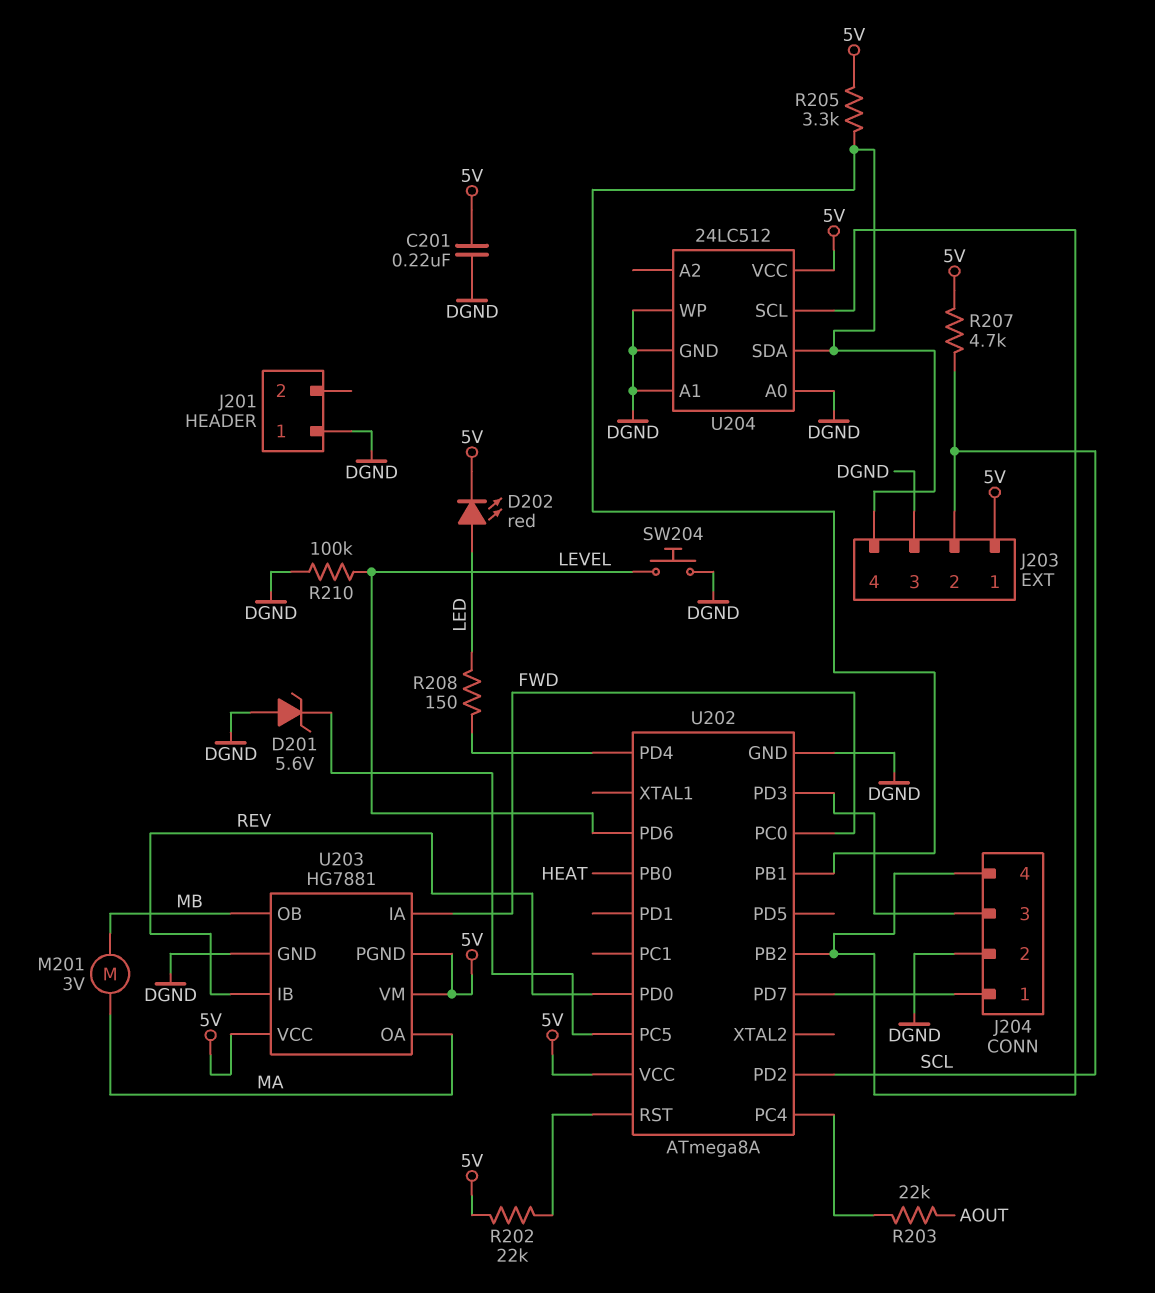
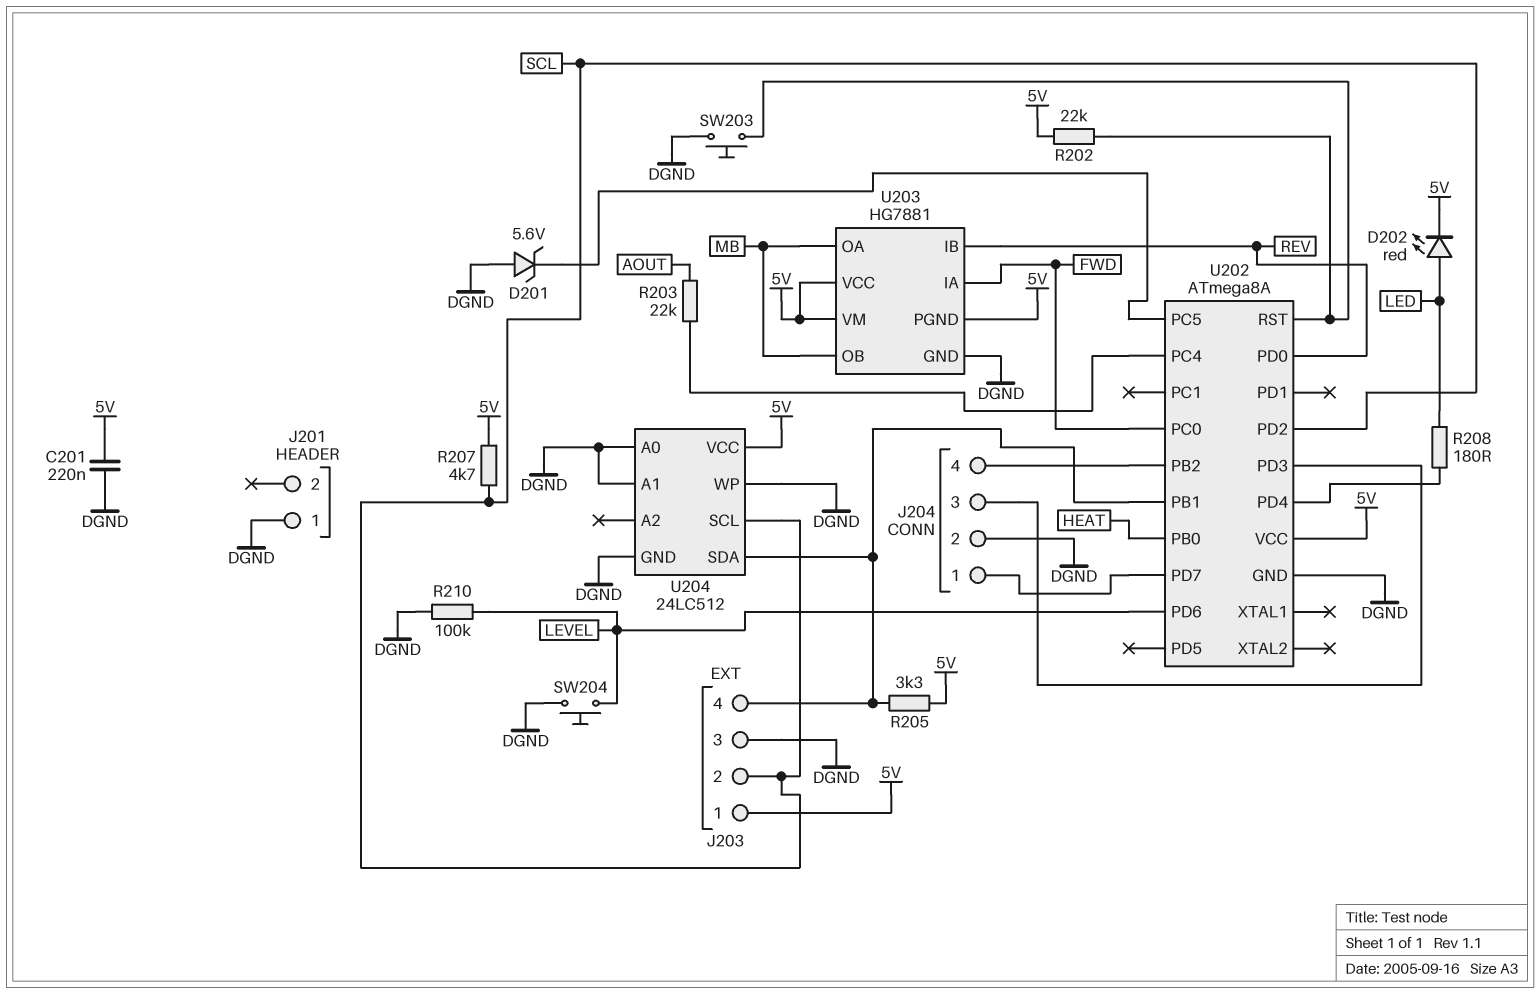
M201: motor 3V (MA, MB) -> none
R208: 150 (LED, U202/PD4) -> 180 (LED, U202/PD4)
SW203: none -> button (DGND, U202/RST)
U203 pin OA: MA -> MB
U204 pin SCL: J204/4 -> SCL

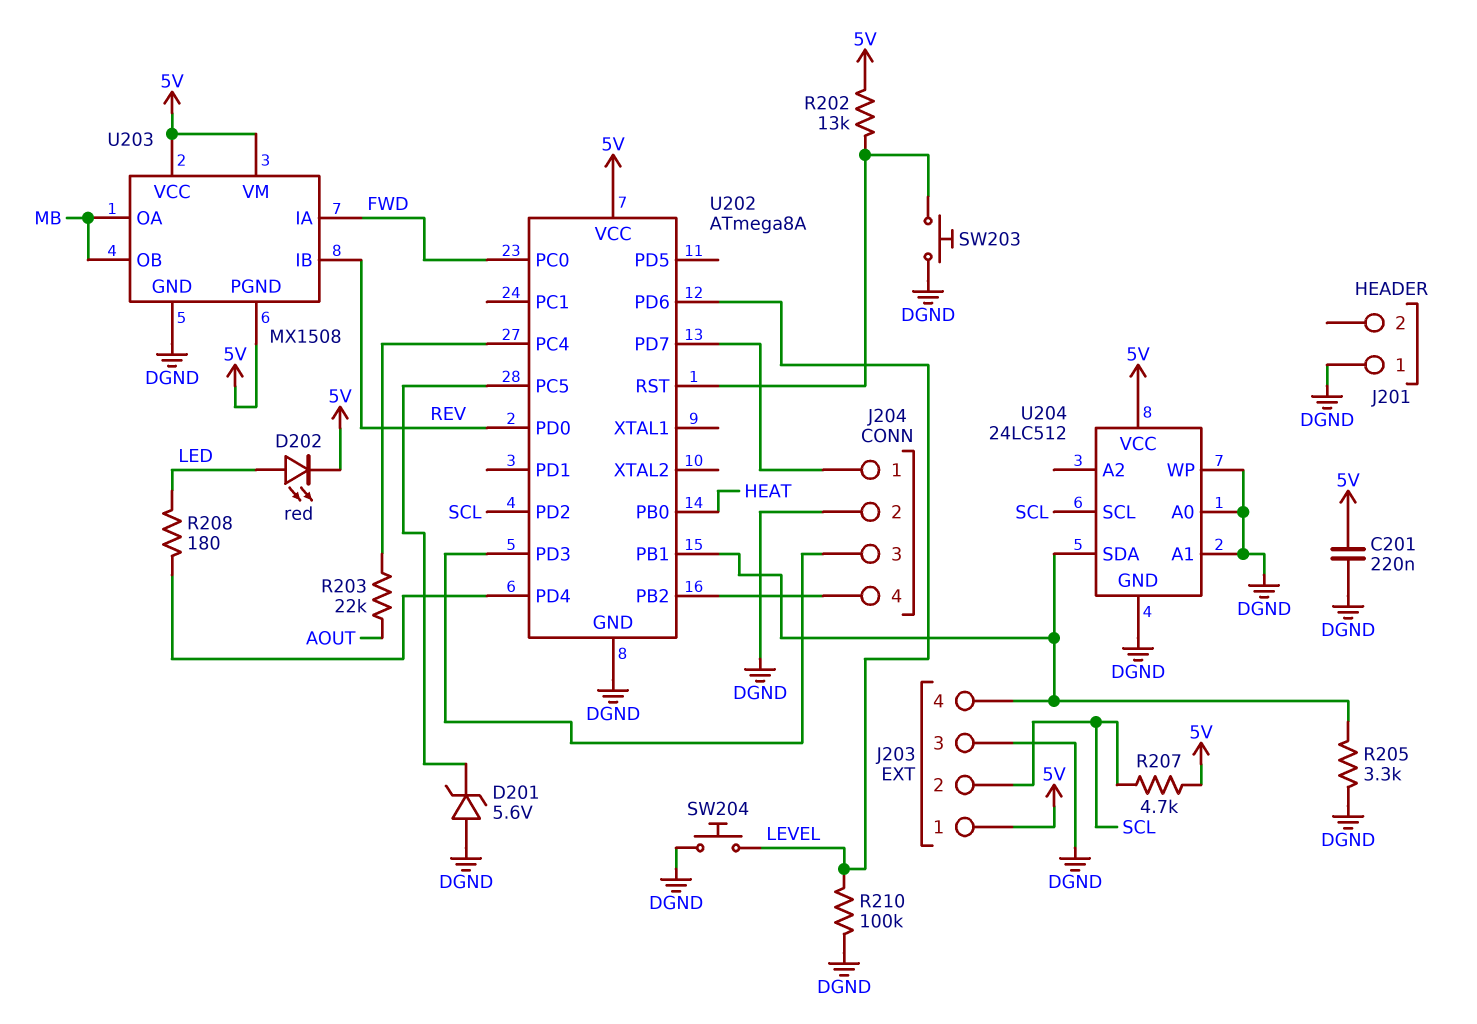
R202: 22k (5V, U202/RST) -> 13k (5V, U202/RST)
R205: 3.3k (5V, J203/4) -> 3.3k (DGND, J203/4)
U203: HG7881 -> MX1508

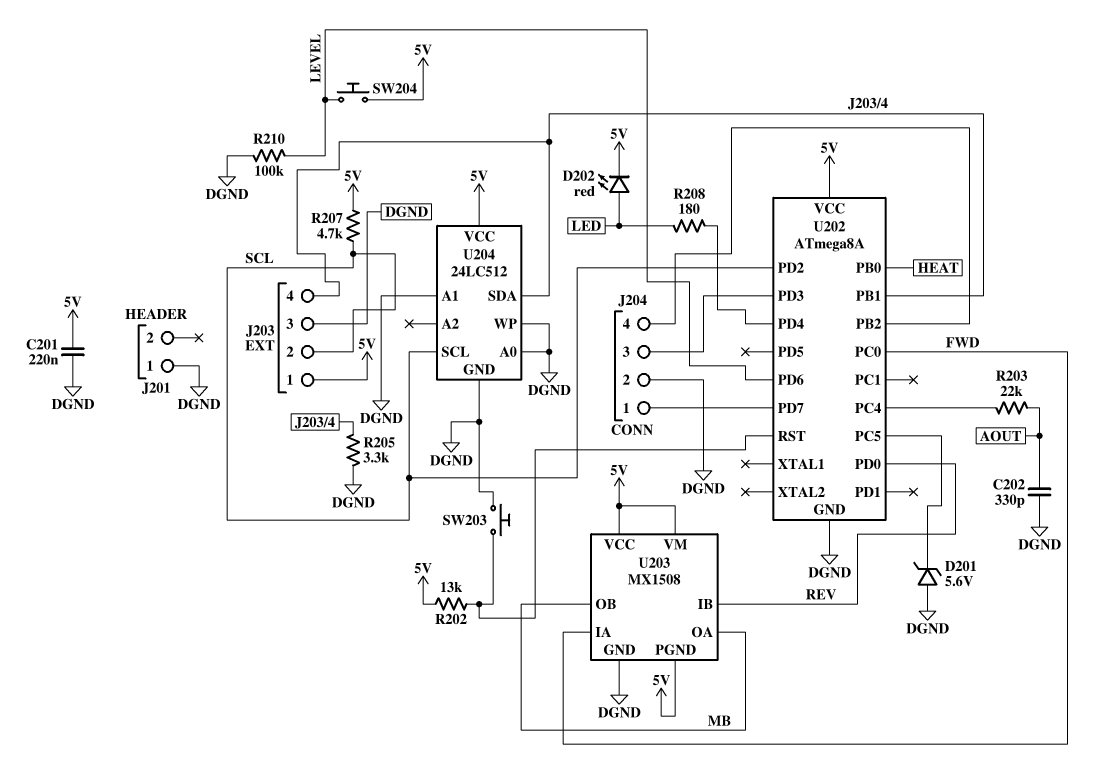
C202: none -> 330pF (AOUT, DGND)
SW204: button (DGND, LEVEL) -> button (5V, LEVEL)

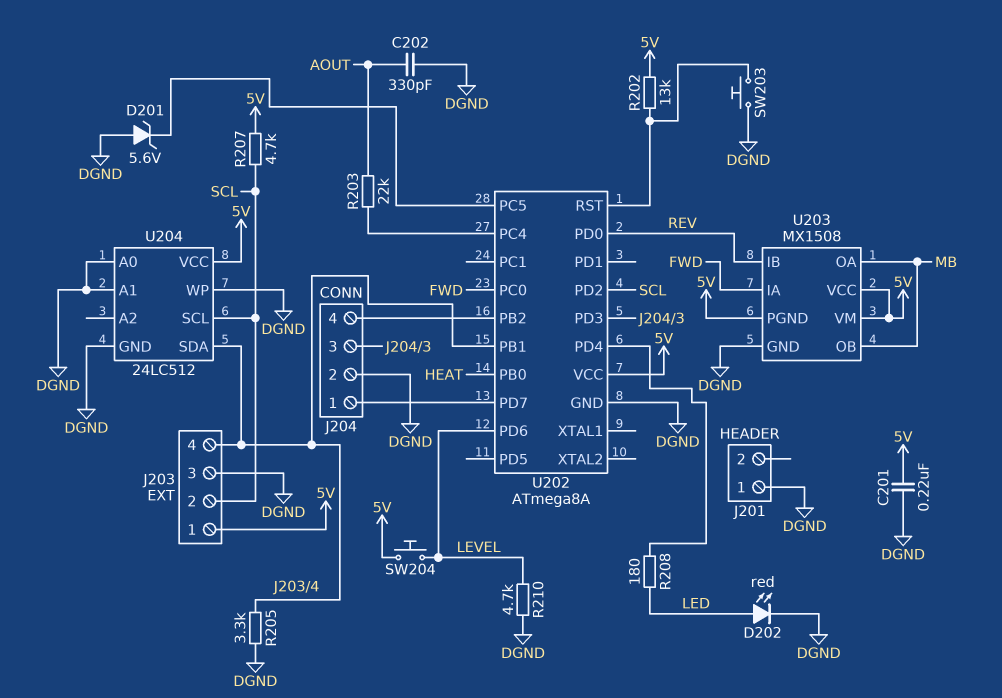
D202: LED red (A LED, K 5V) -> LED red (A LED, K DGND)
R210: 100k (DGND, LEVEL) -> 4.7k (DGND, LEVEL)

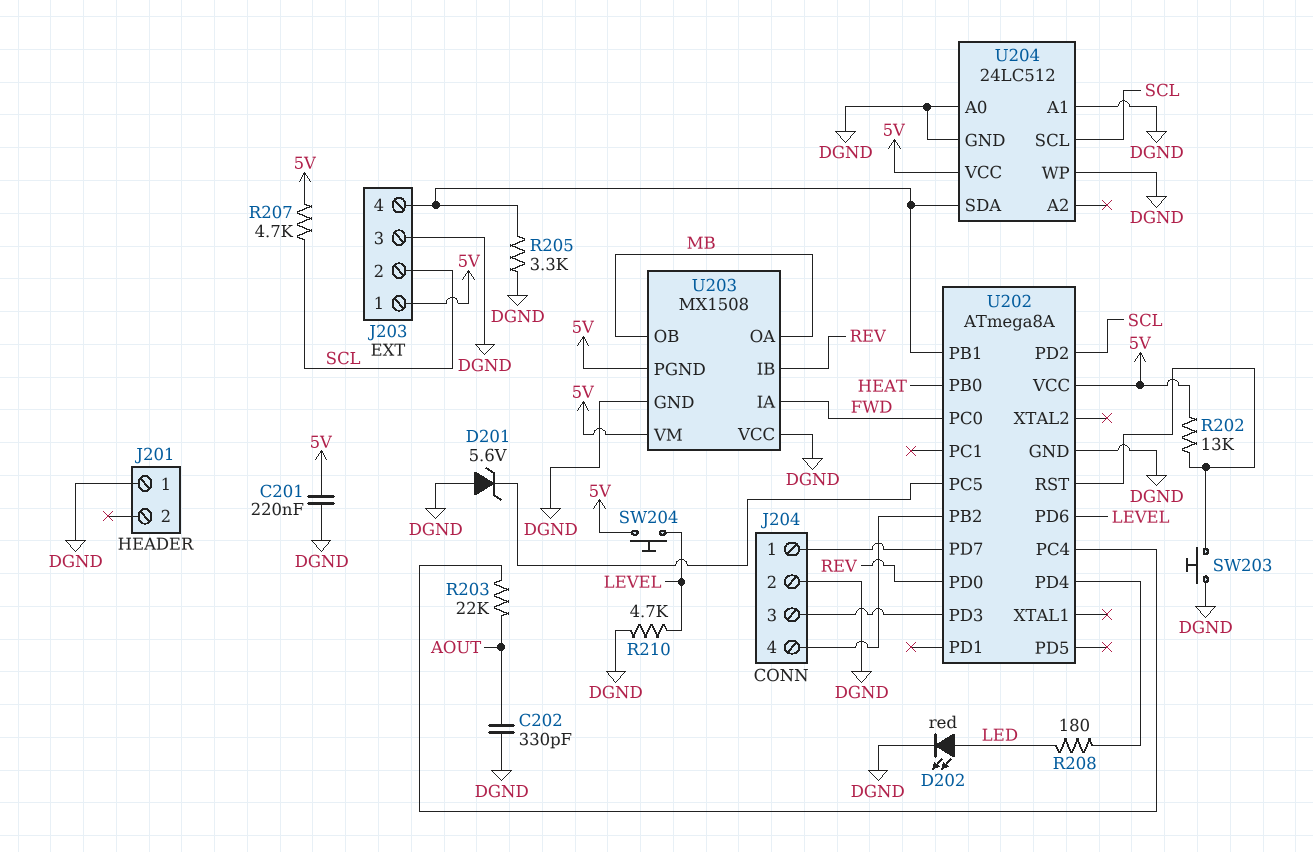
U203 pin VCC: 5V -> DGND

